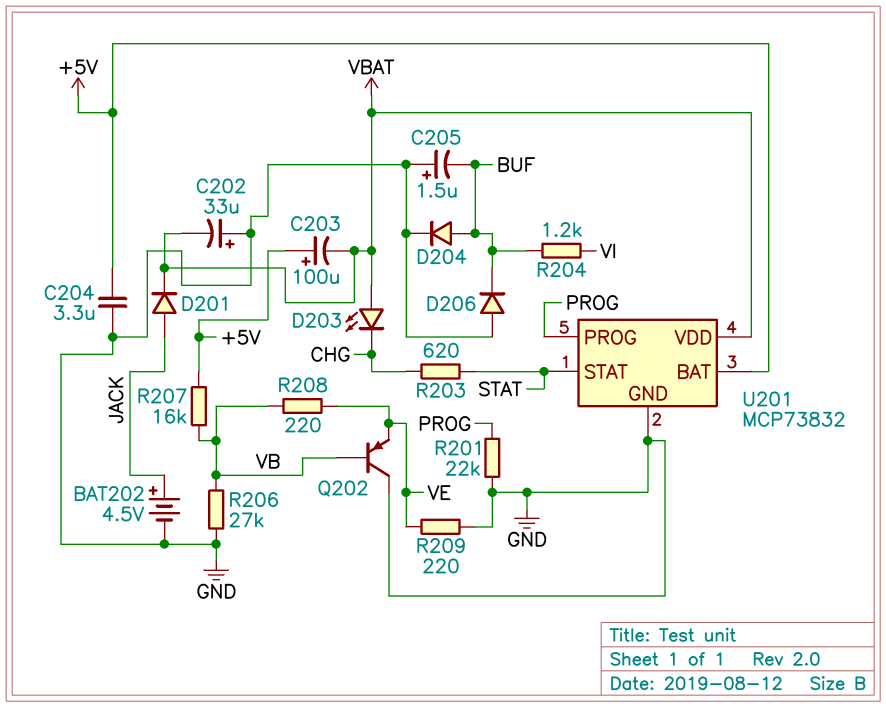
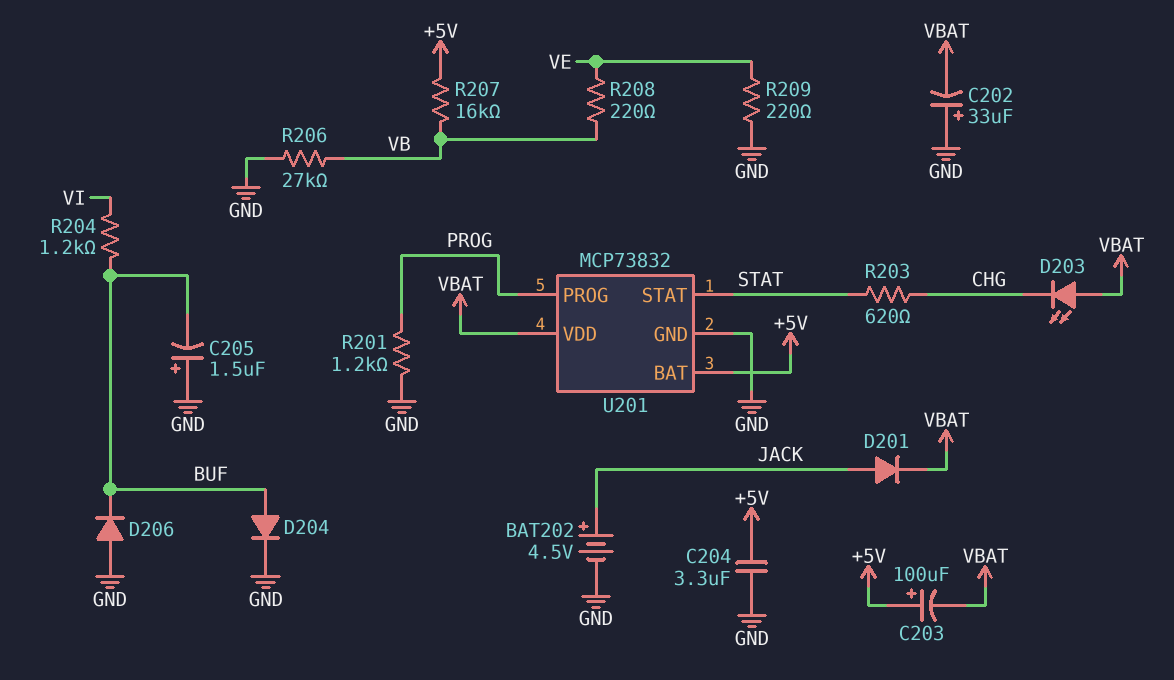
Q202: PNP (B VB, C GND, E VE) -> none
R201: 22k (GND, PROG) -> 1.2k (GND, PROG)

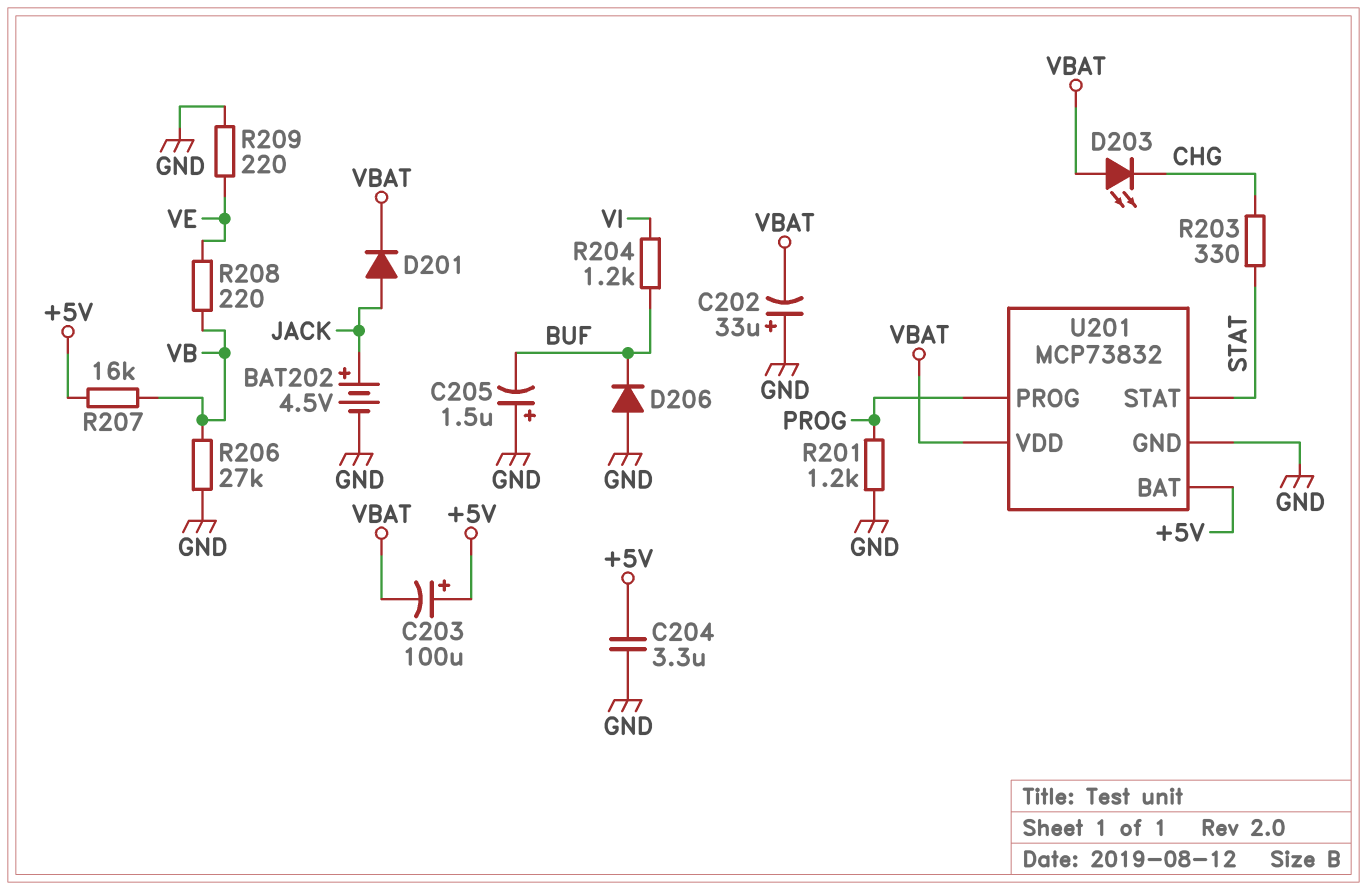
D204: diode (A BUF, K GND) -> none
R203: 620 (CHG, STAT) -> 330 (CHG, STAT)

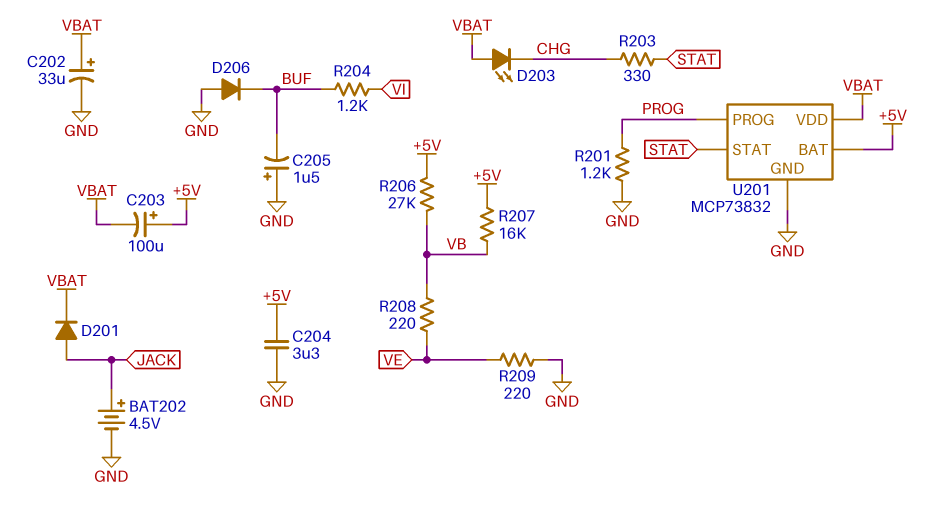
C202: 33uF (plus GND, minus VBAT) -> 33uF (plus VBAT, minus GND)
R206: 27k (GND, VB) -> 27k (+5V, VB)

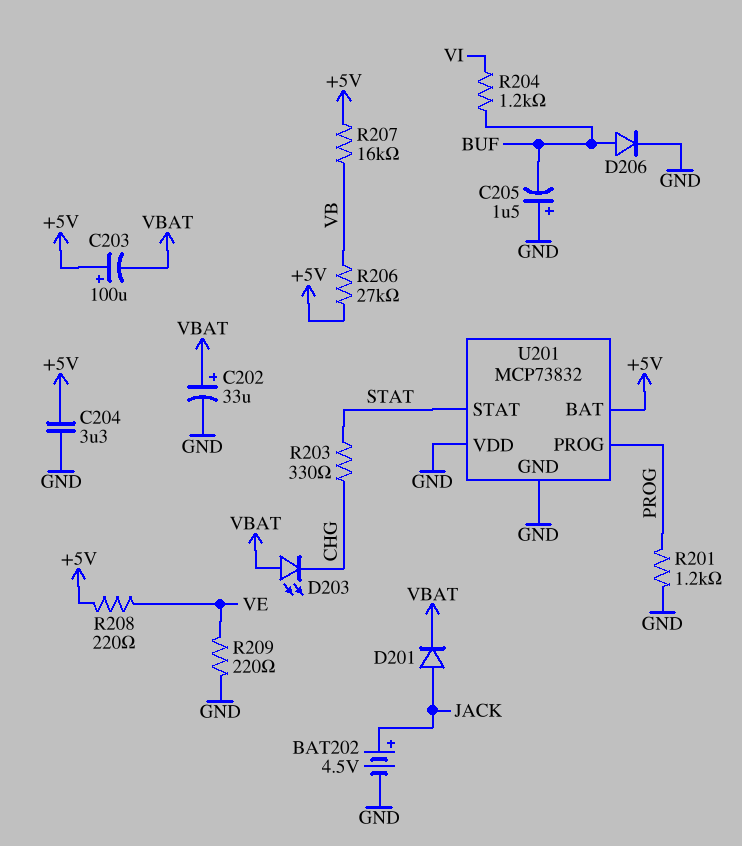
D206: diode (A GND, K BUF) -> diode (A BUF, K GND)
R208: 220 (VB, VE) -> 220 (+5V, VE)
U201 pin VDD: VBAT -> GND

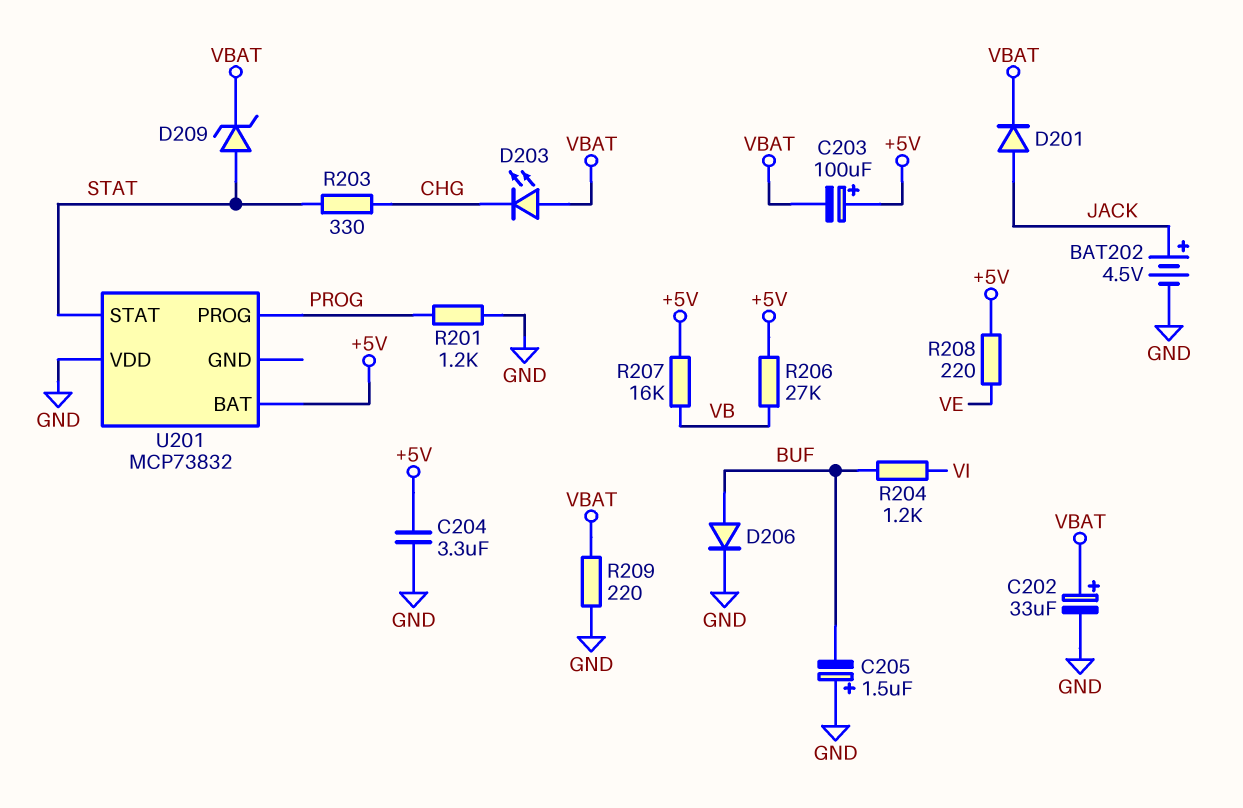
D209: none -> zener (A STAT, K VBAT)
R209: 220 (GND, VE) -> 220 (GND, VBAT)
U201 pin GND: GND -> none

